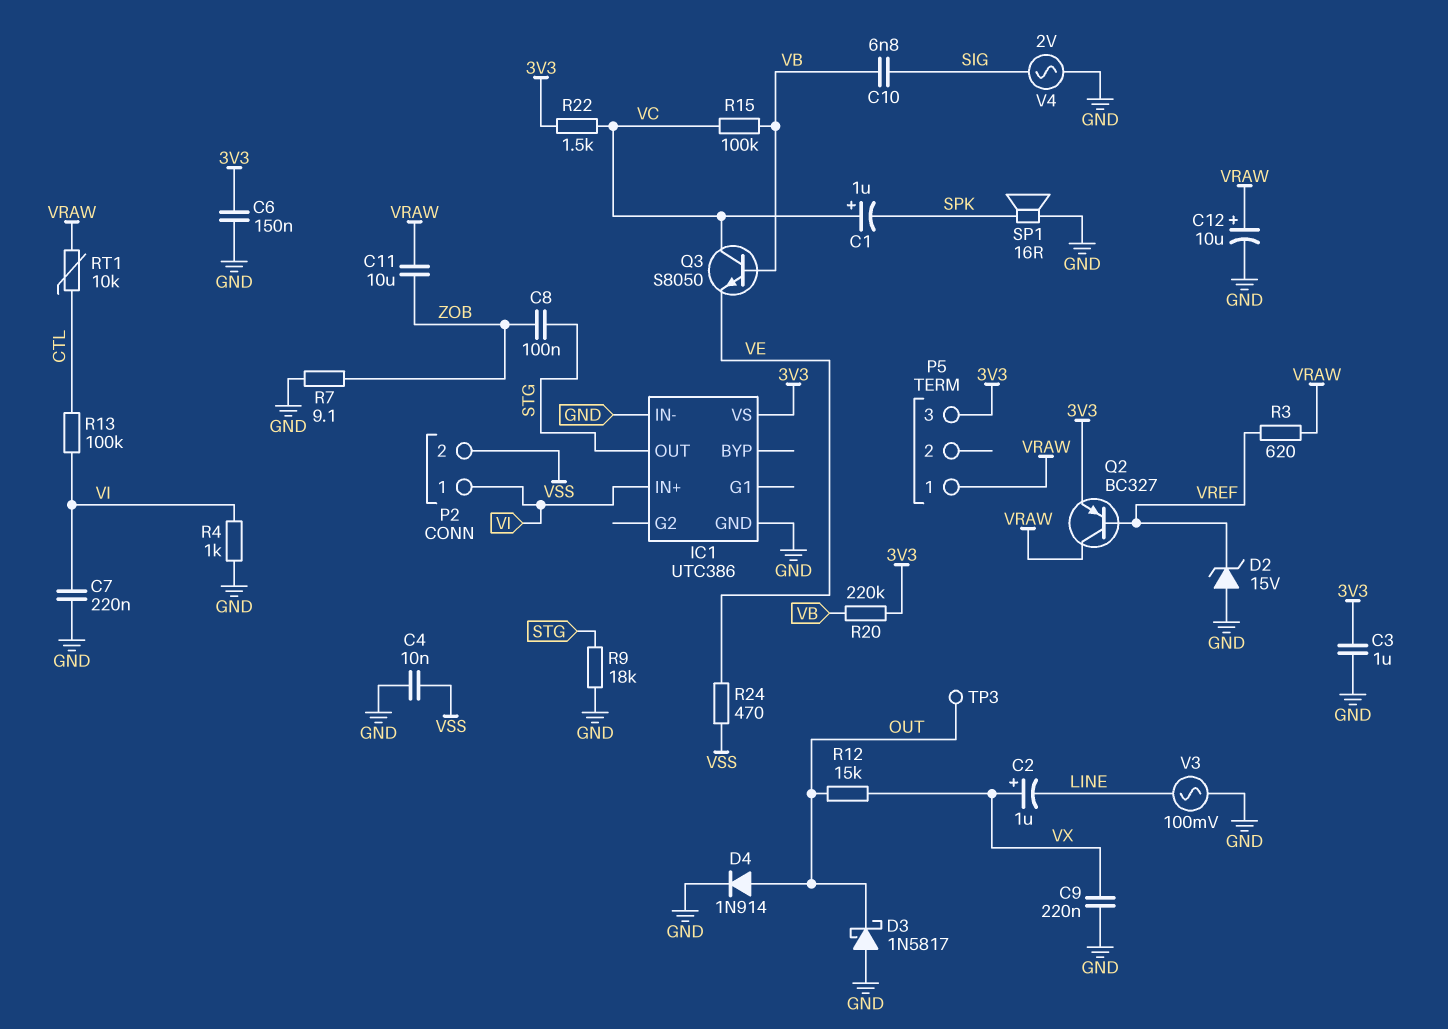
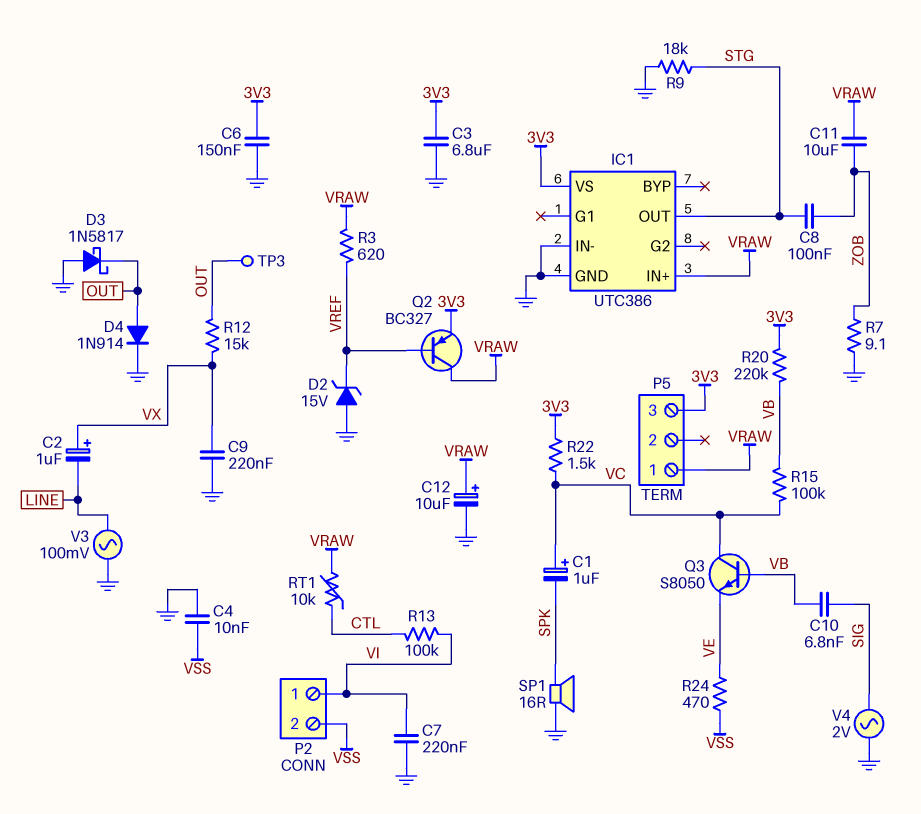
C3: 1uF (3V3, GND) -> 6.8uF (3V3, GND)
IC1 pin IN+: VI -> VRAW
R4: 1k (GND, VI) -> none

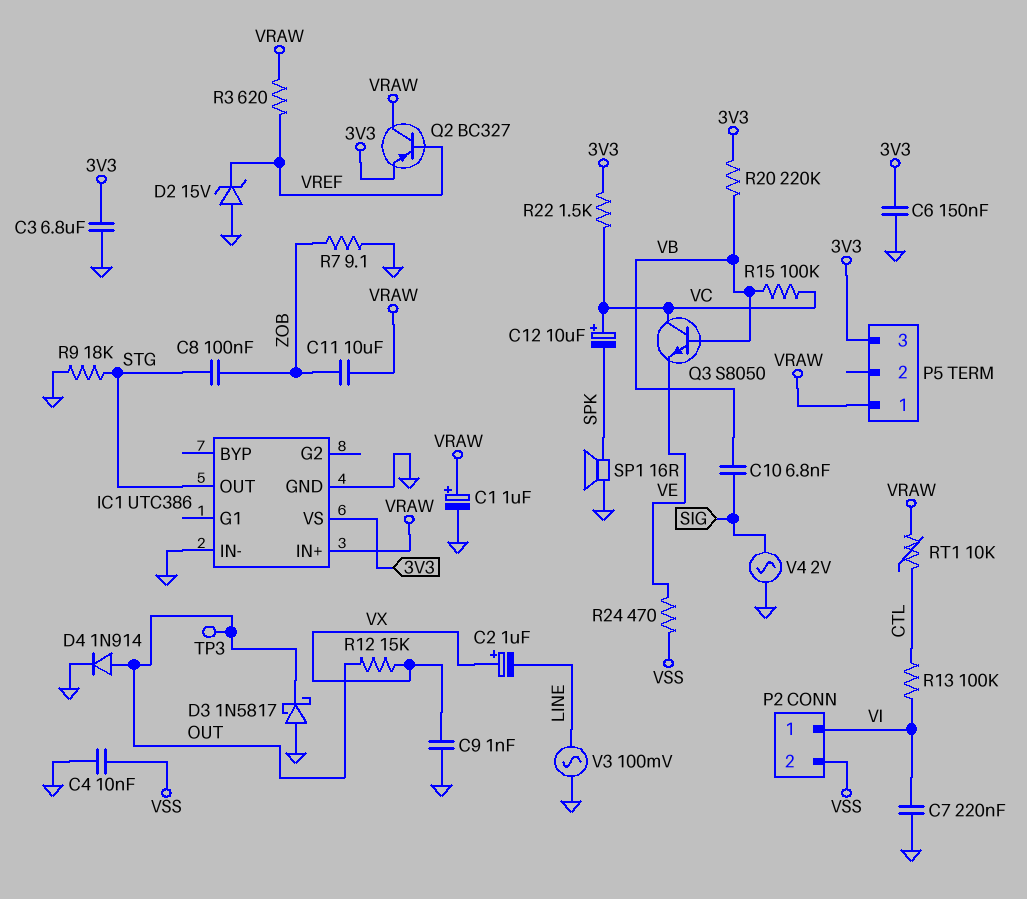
C1: 1uF (plus VC, minus SPK) -> 1uF (plus VRAW, minus GND)
C9: 220nF (GND, VX) -> 1nF (GND, VX)
C12: 10uF (plus VRAW, minus GND) -> 10uF (plus VC, minus SPK)

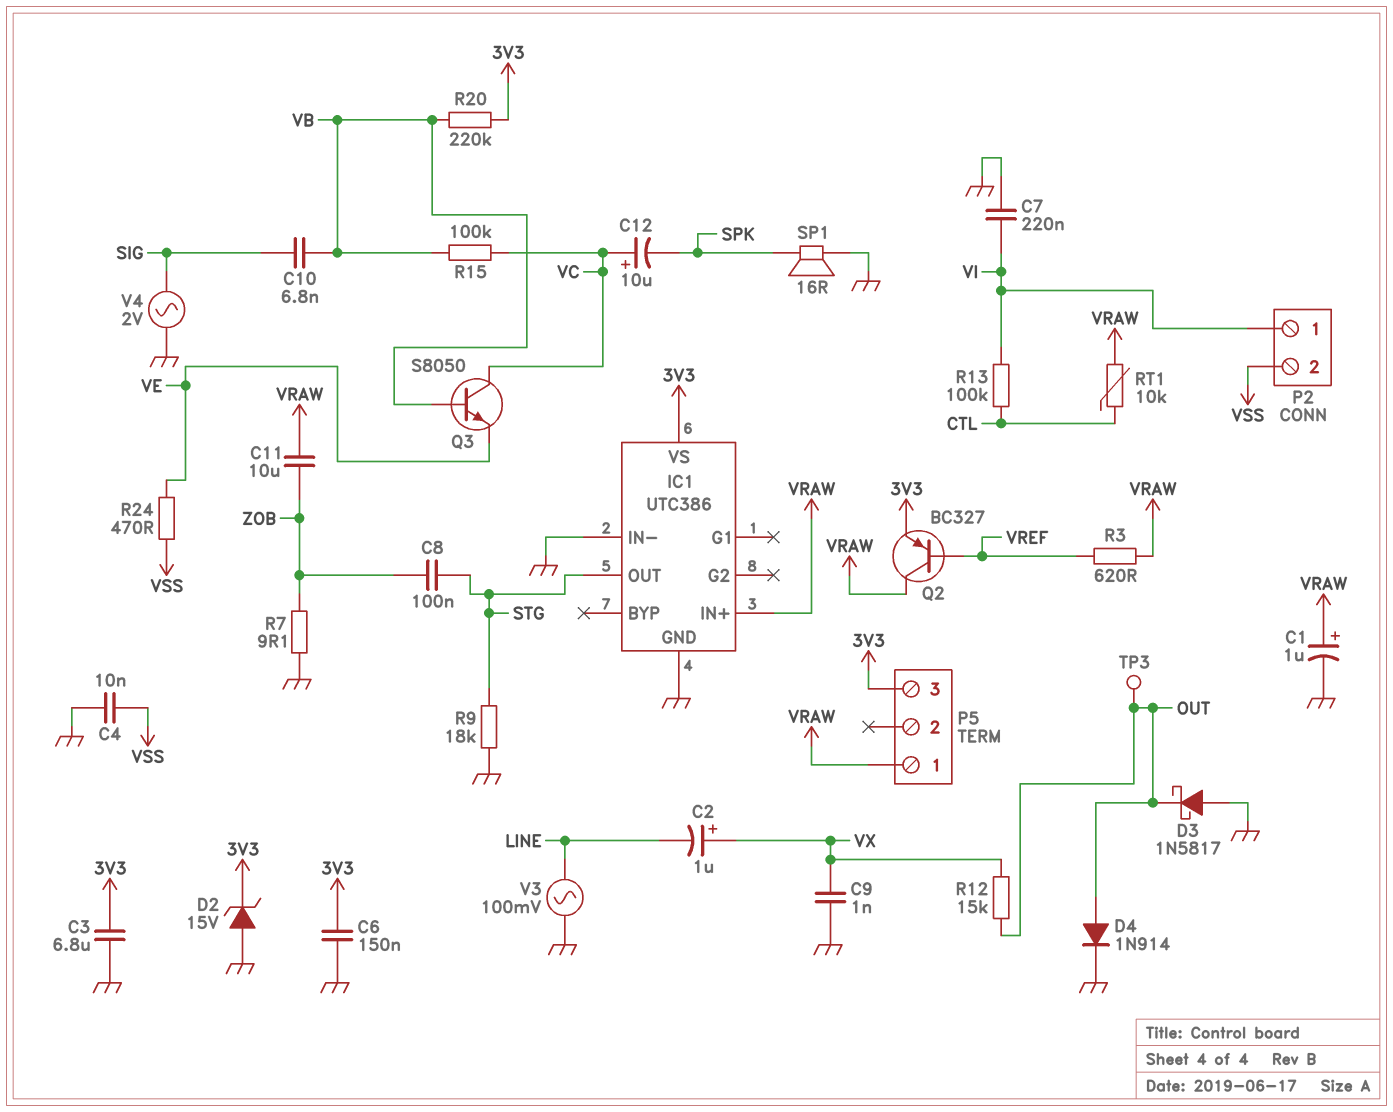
D2: zener 15V (A GND, K VREF) -> zener 15V (A GND, K 3V3)
R22: 1.5k (3V3, VC) -> none

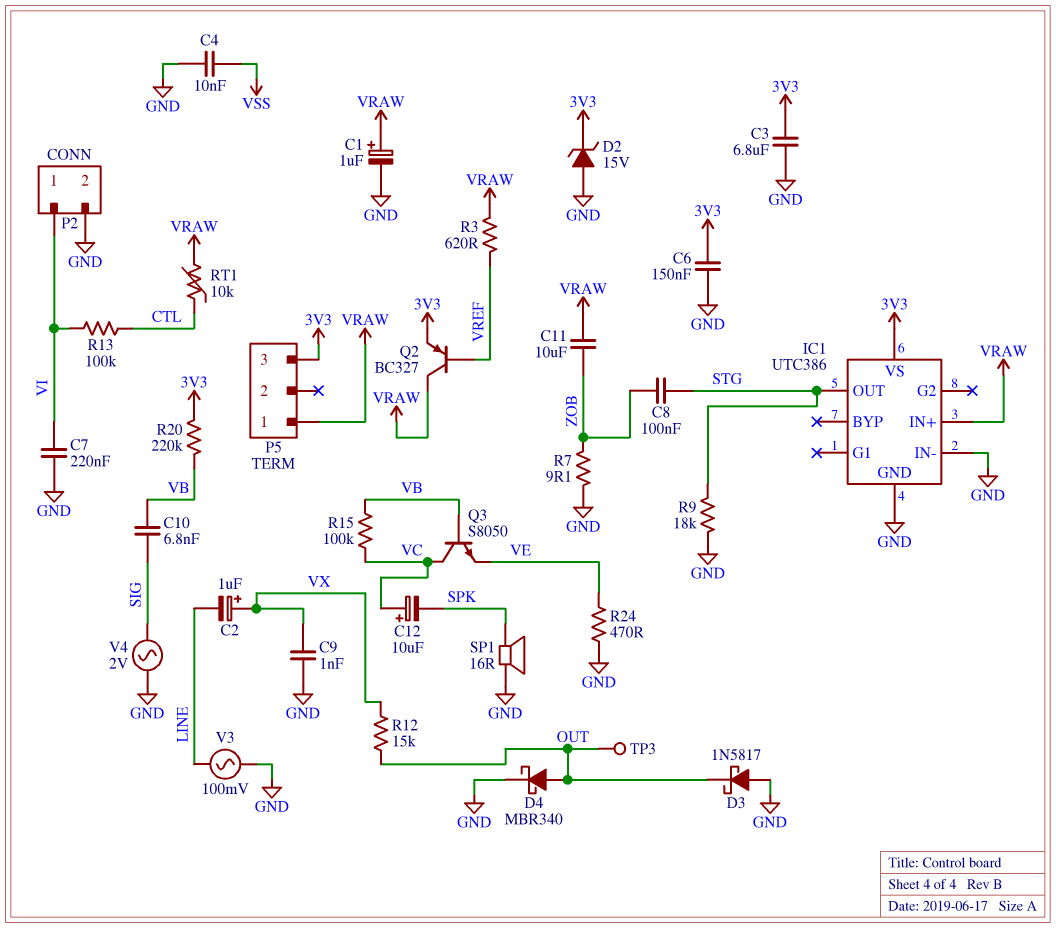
D4: diode 1N914 (A OUT, K GND) -> schottky MBR340 (A OUT, K GND)
P2 pin 2: VSS -> GND
R24: 470 (VE, VSS) -> 470 (GND, VE)

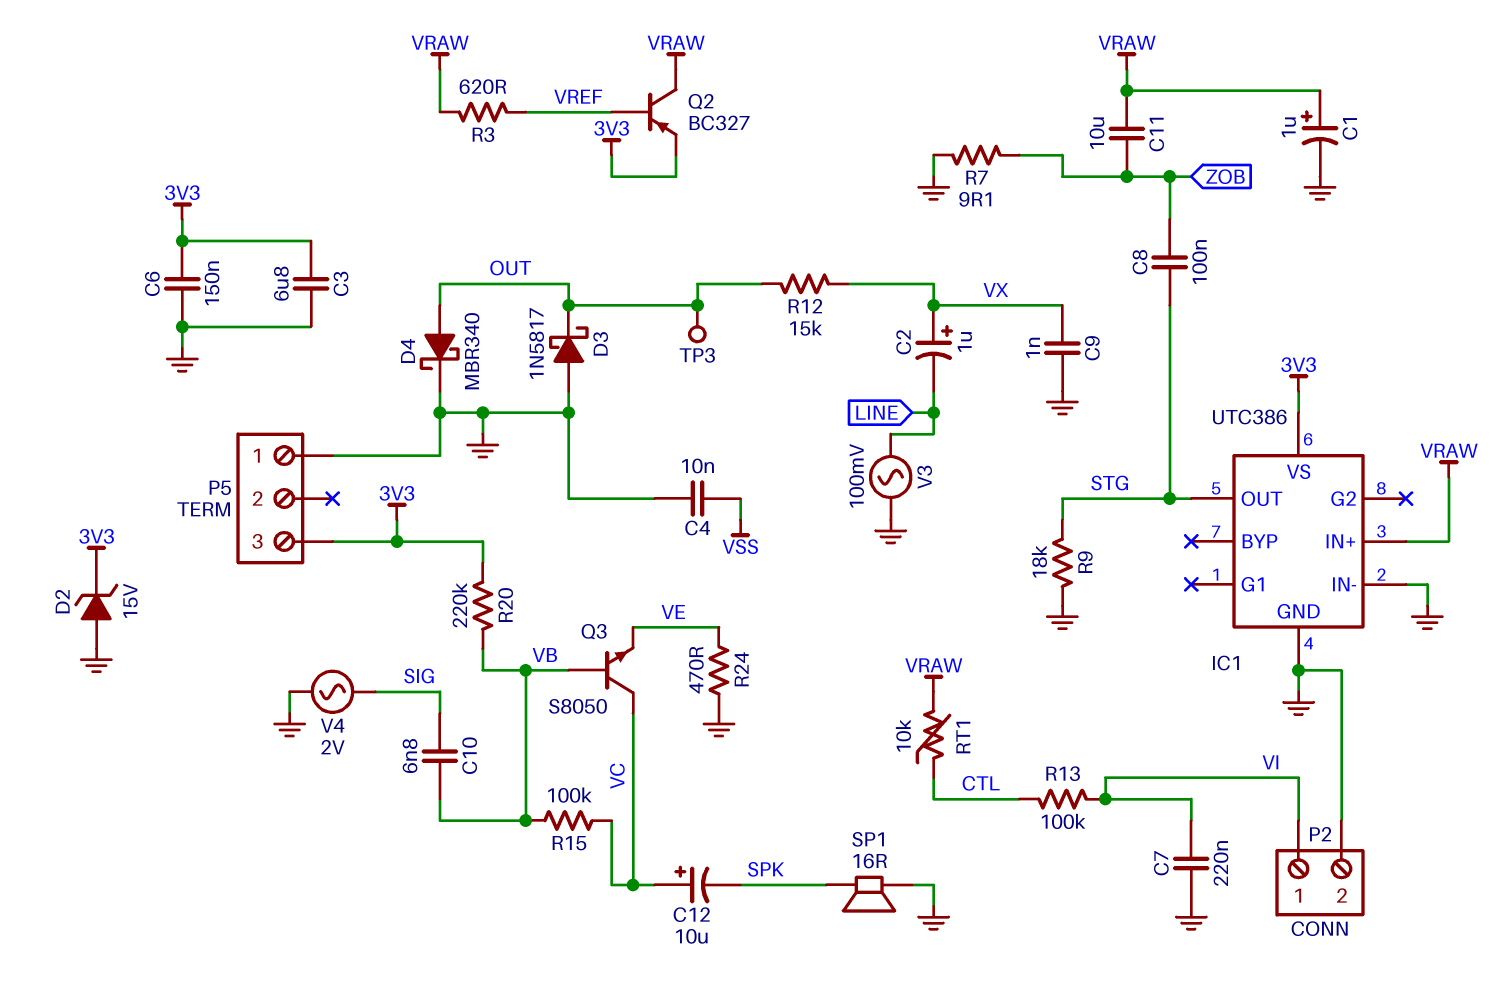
P5 pin 1: VRAW -> GND

